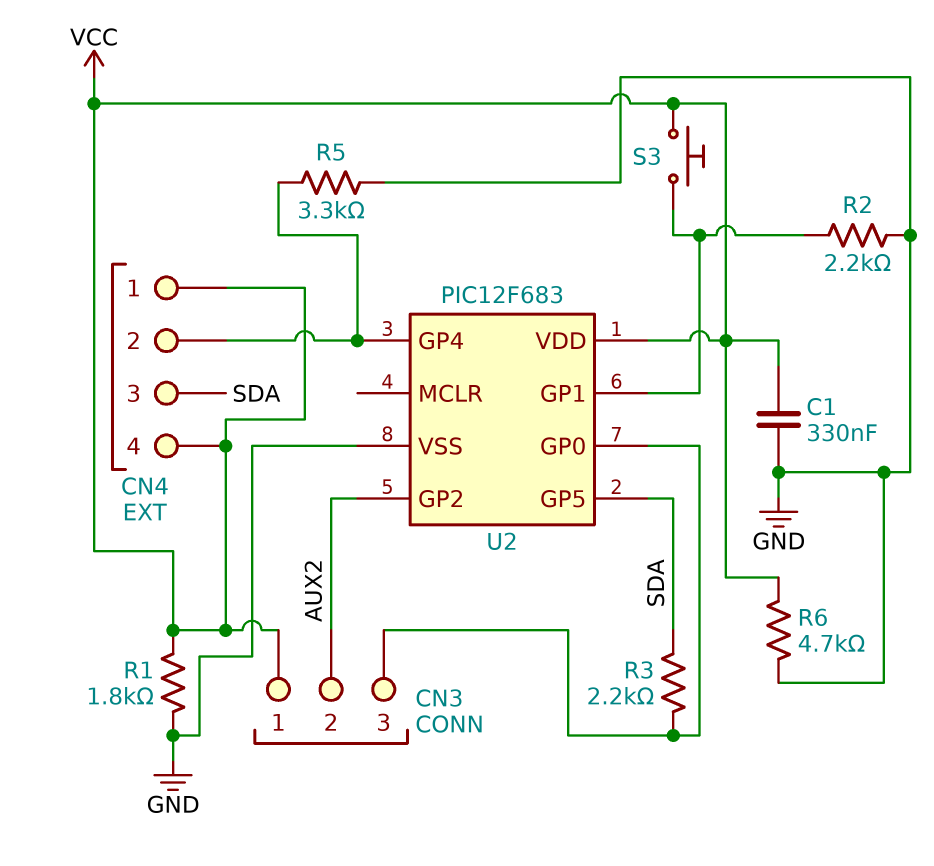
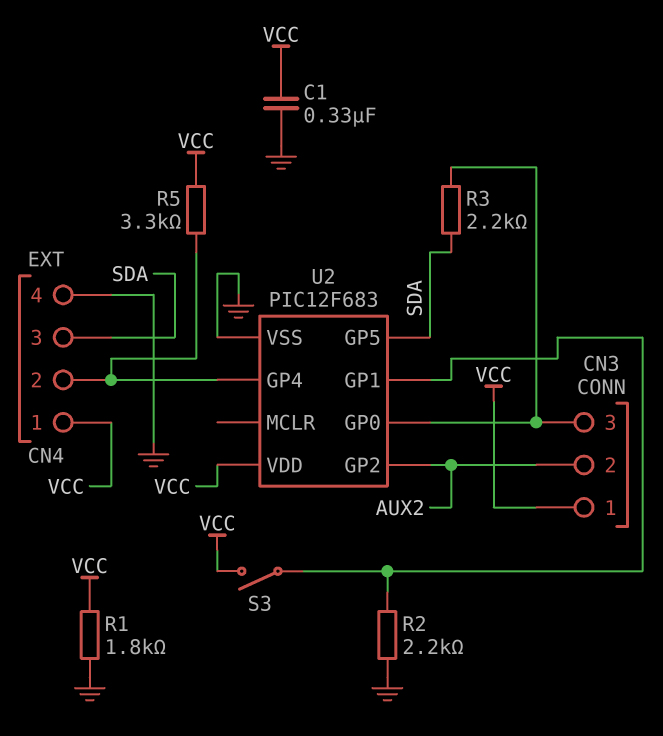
CN4 pin 4: VCC -> GND
R5: 3.3k (CN4/2, GND) -> 3.3k (CN4/2, VCC)
R6: 4.7k (GND, VCC) -> none
S3: button (U2/GP1, VCC) -> switch (U2/GP1, VCC)

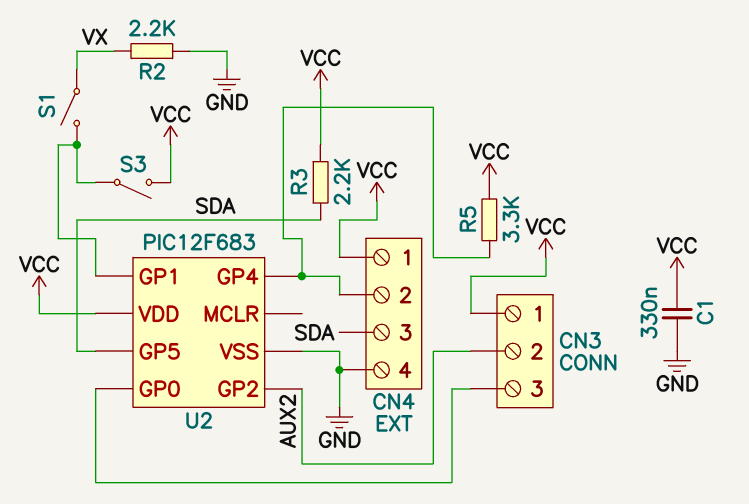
R1: 1.8k (GND, VCC) -> none
R2: 2.2k (GND, U2/GP1) -> 2.2k (GND, VX)
R3: 2.2k (CN3/3, SDA) -> 2.2k (SDA, VCC)
S1: none -> switch (U2/GP1, VX)

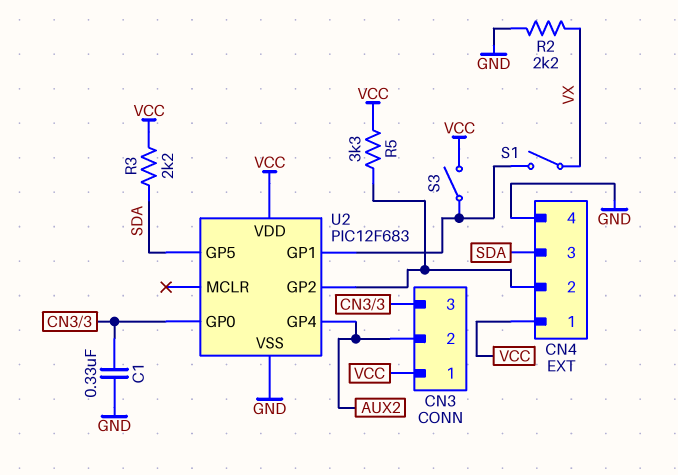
C1: 330nF (GND, VCC) -> 330nF (CN3/3, GND)
U2 pin GP2: AUX2 -> CN4/2
U2 pin GP4: CN4/2 -> AUX2

